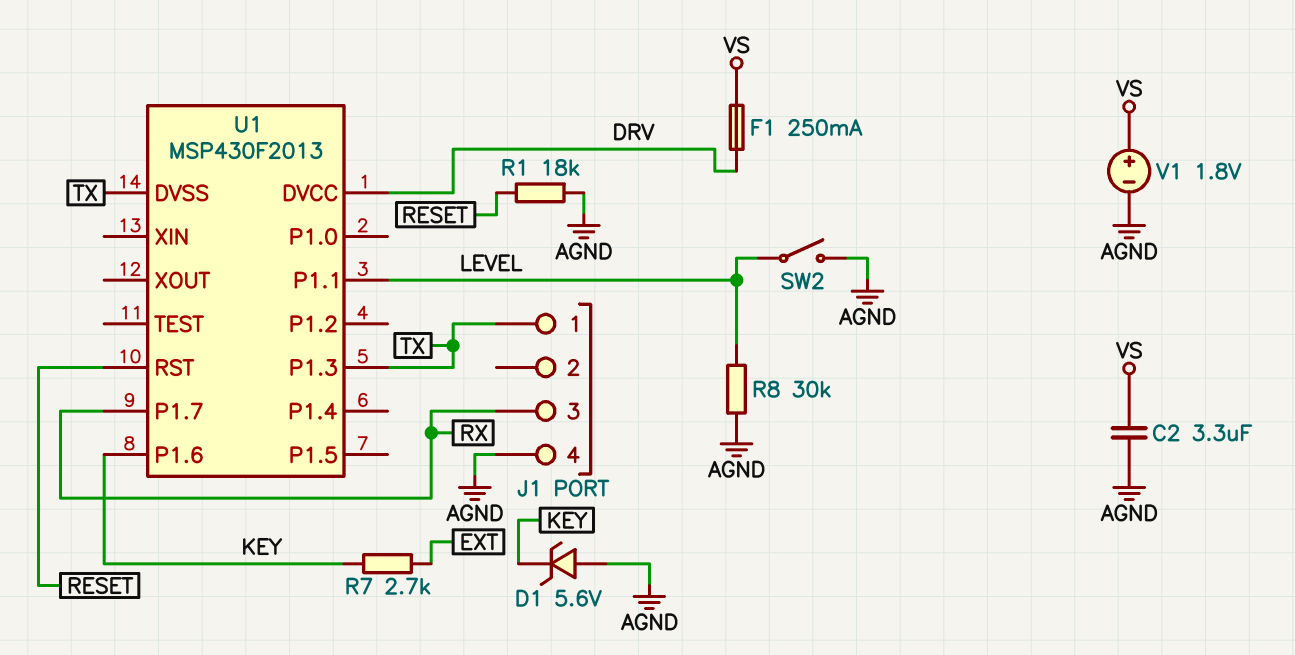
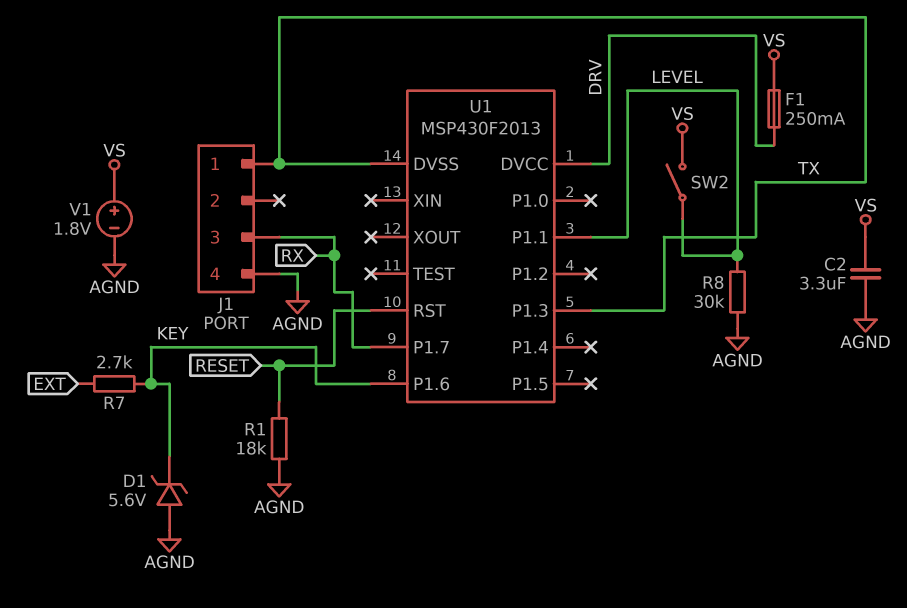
SW2: switch (AGND, LEVEL) -> switch (LEVEL, VS)

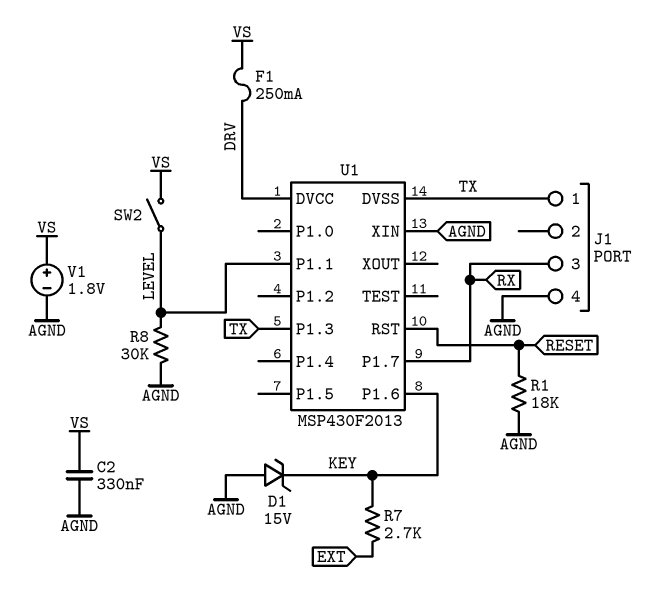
C2: 3.3uF (AGND, VS) -> 330nF (AGND, VS)
D1: zener 5.6V (A AGND, K KEY) -> zener 15V (A AGND, K KEY)
U1 pin XIN: none -> AGND

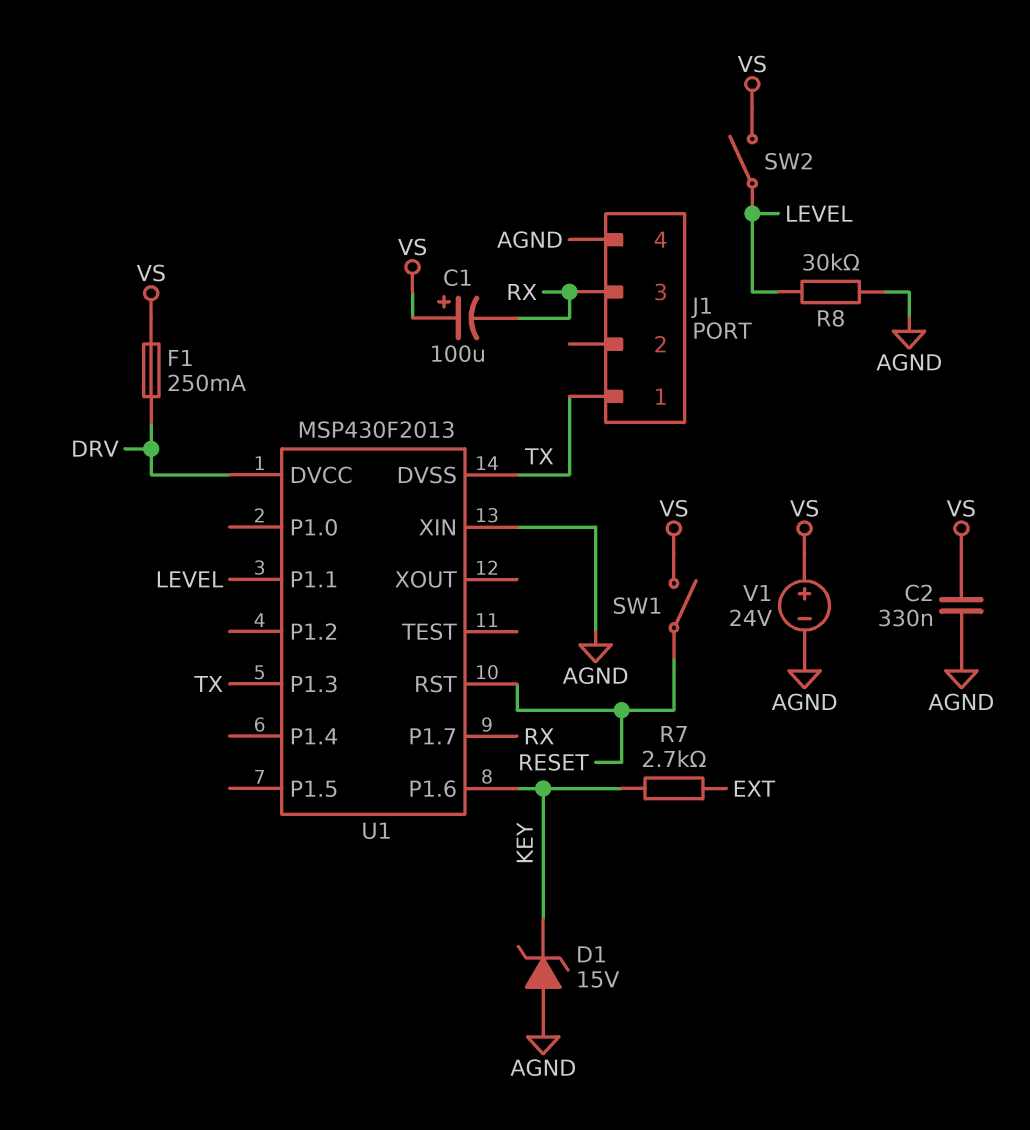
C1: none -> 100uF (plus VS, minus RX)
R1: 18k (AGND, RESET) -> none
SW1: none -> switch (RESET, VS)
V1: 1.8V (plus VS, minus AGND) -> 24V (plus VS, minus AGND)

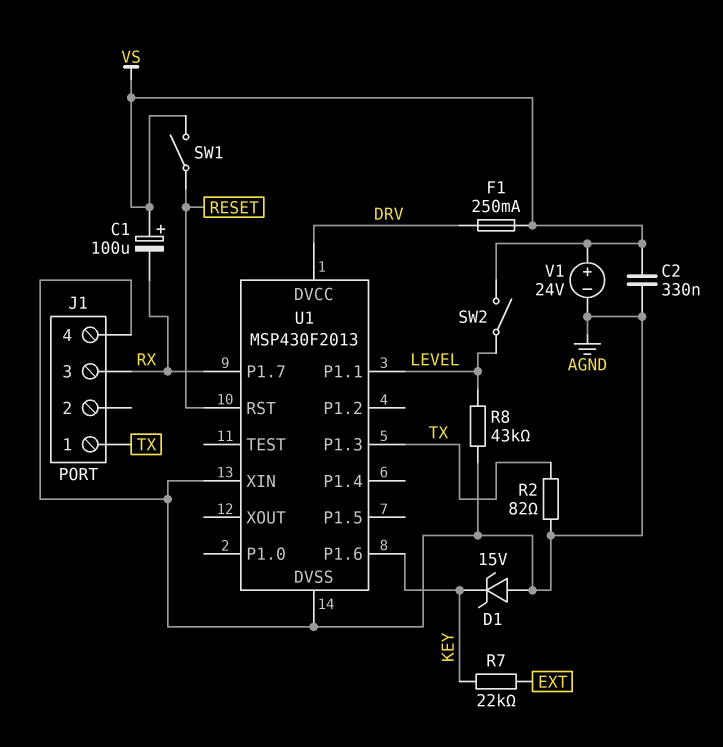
R2: none -> 82 (AGND, TX)
R7: 2.7k (EXT, KEY) -> 22k (EXT, KEY)
R8: 30k (AGND, LEVEL) -> 43k (AGND, LEVEL)
U1 pin DVSS: TX -> AGND

